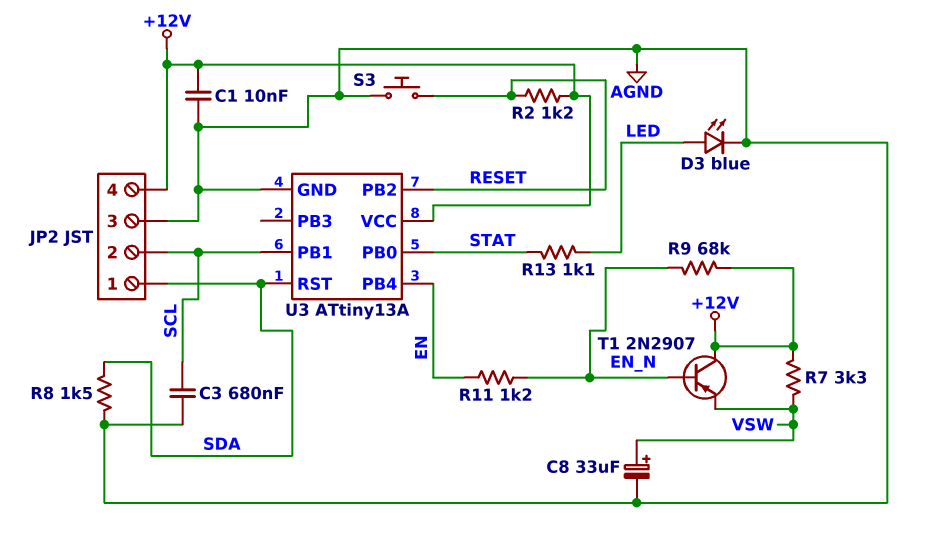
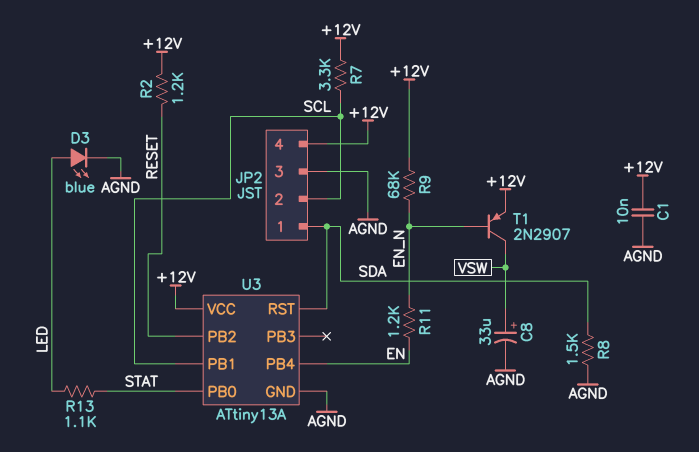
C3: 680nF (AGND, SCL) -> none
R7: 3.3k (+12V, VSW) -> 3.3k (+12V, SCL)
S3: button (AGND, RESET) -> none
T1: PNP 2N2907 (B EN_N, C +12V, E VSW) -> PNP 2N2907 (B EN_N, C VSW, E +12V)

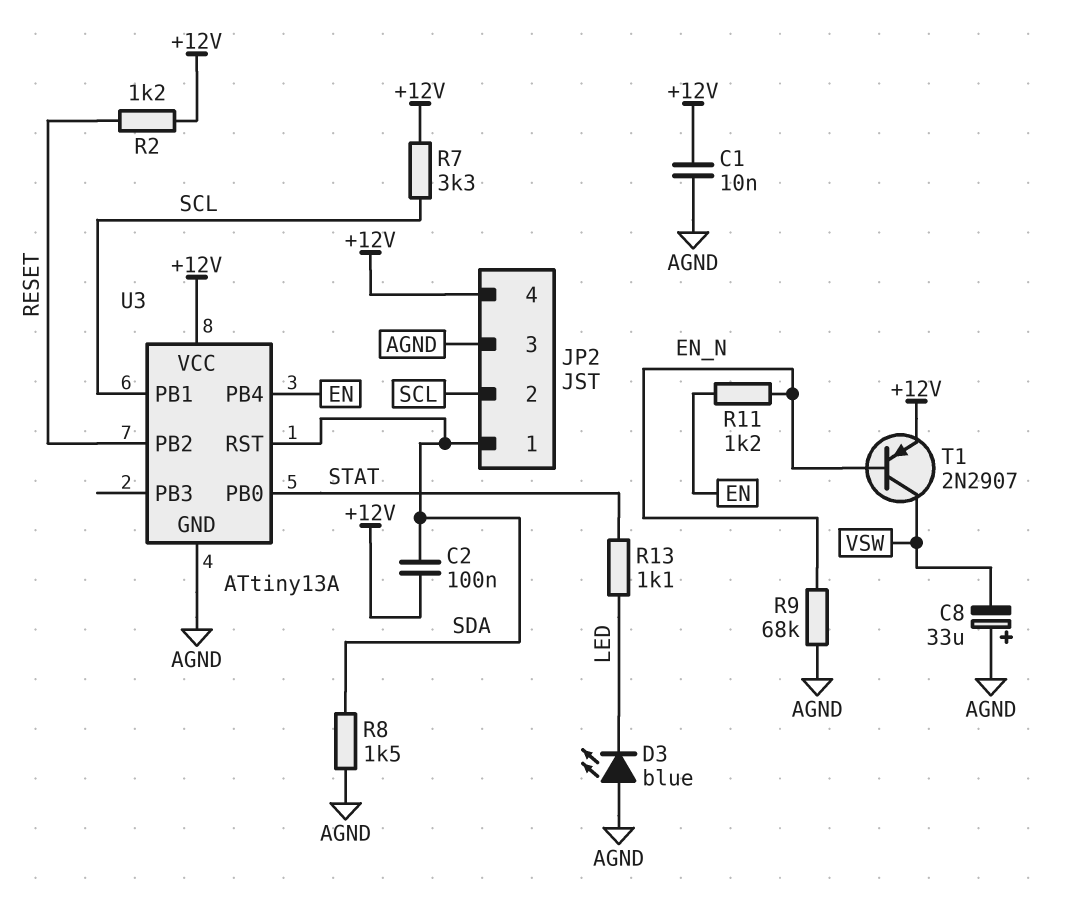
C2: none -> 100nF (+12V, SDA)
C8: 33uF (plus VSW, minus AGND) -> 33uF (plus AGND, minus VSW)
D3: LED blue (A LED, K AGND) -> LED blue (A AGND, K LED)
R9: 68k (+12V, EN_N) -> 68k (AGND, EN_N)

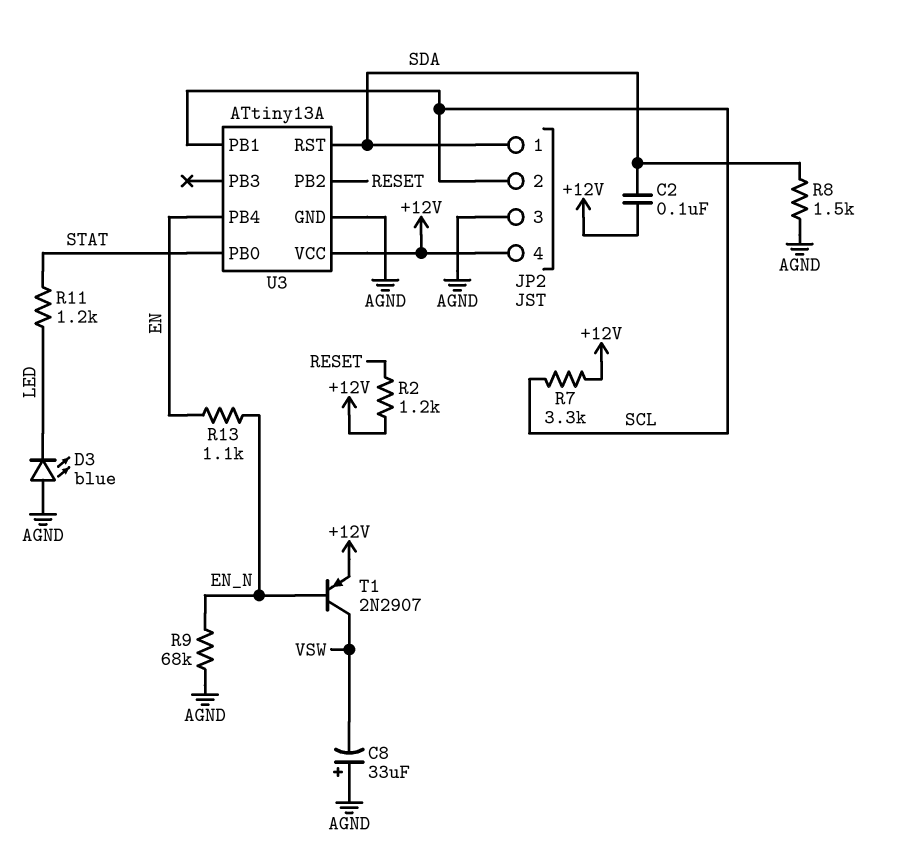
C1: 10nF (+12V, AGND) -> none
R11: 1.2k (EN, EN_N) -> 1.2k (LED, STAT)
R13: 1.1k (LED, STAT) -> 1.1k (EN, EN_N)

